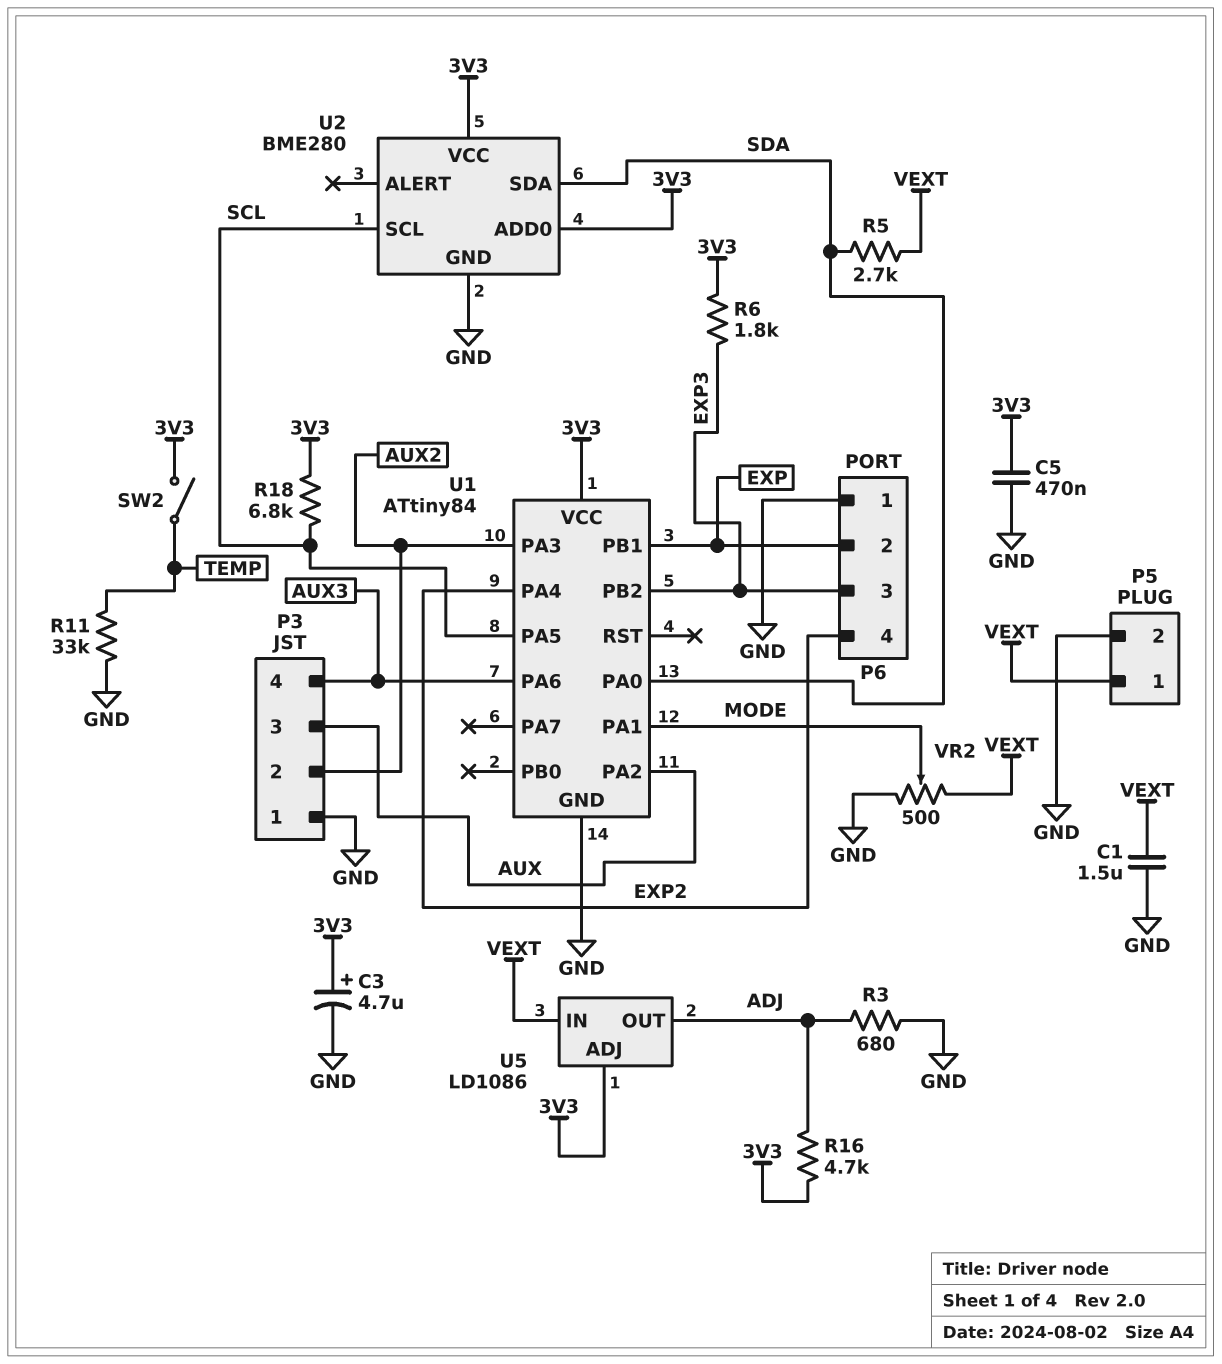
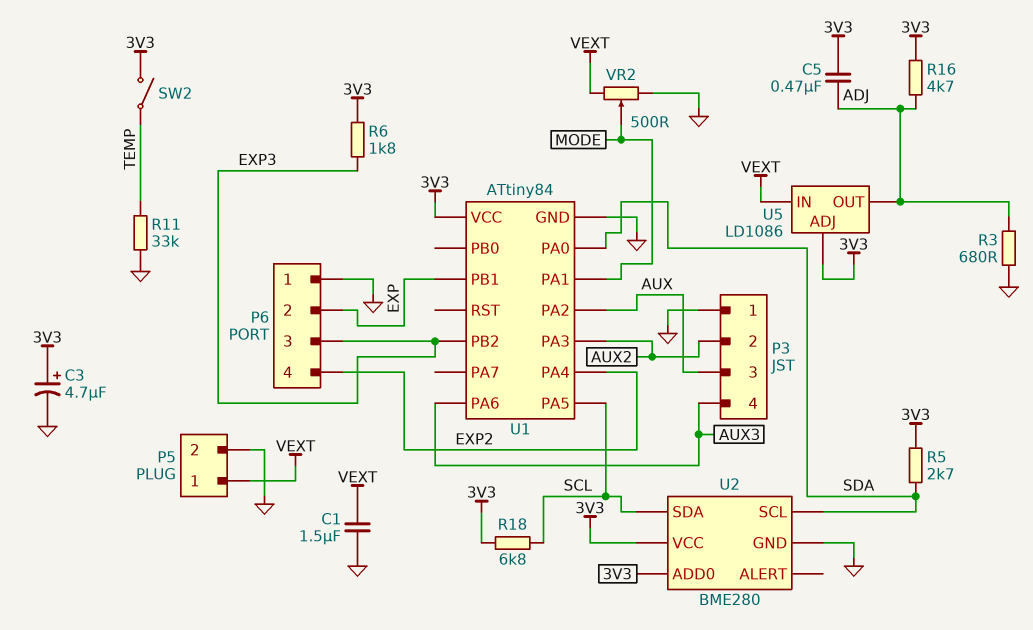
C5: 470nF (3V3, GND) -> 470nF (3V3, ADJ)
R5: 2.7k (SDA, VEXT) -> 2.7k (3V3, SDA)
U2 pin SCL: SCL -> SDA
U2 pin SDA: SDA -> SCL

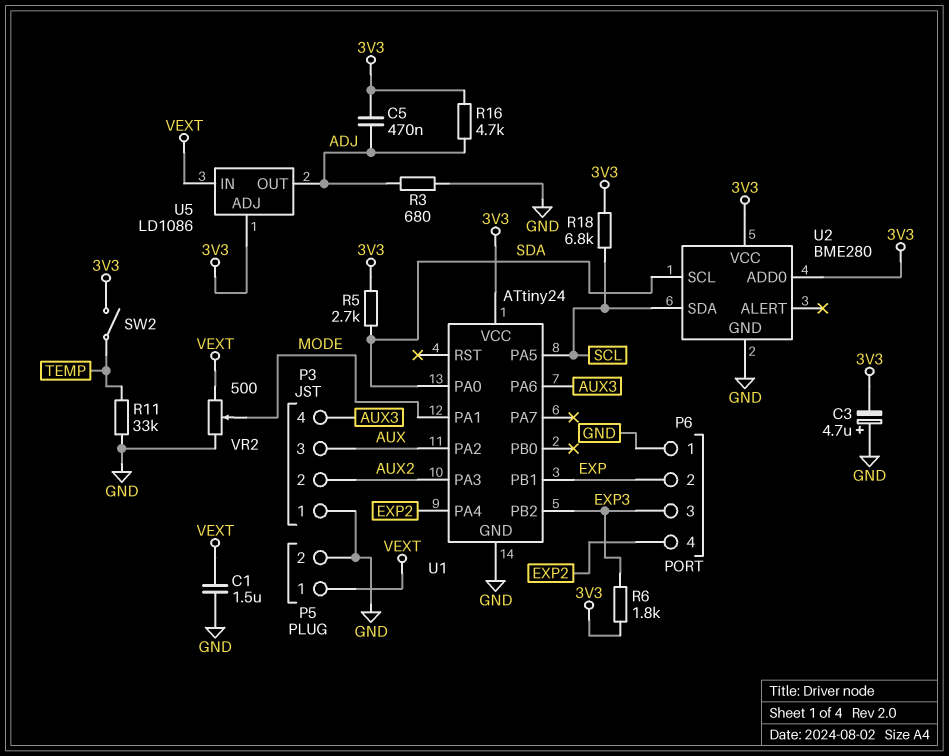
C3: 4.7uF (plus 3V3, minus GND) -> 4.7uF (plus GND, minus 3V3)
U1: ATtiny84 -> ATtiny24

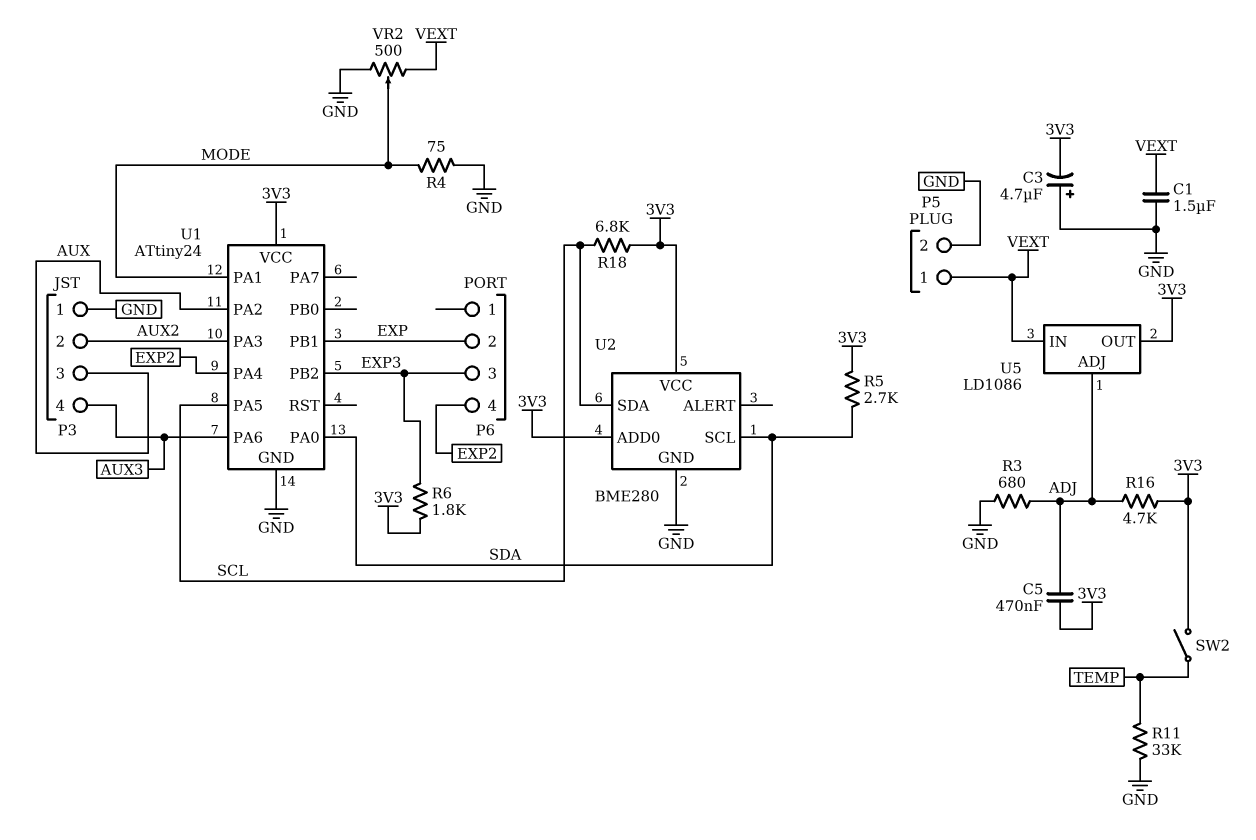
P6 pin 1: GND -> none
R4: none -> 75 (GND, MODE)
U5 pin ADJ: 3V3 -> ADJ
U5 pin OUT: ADJ -> 3V3

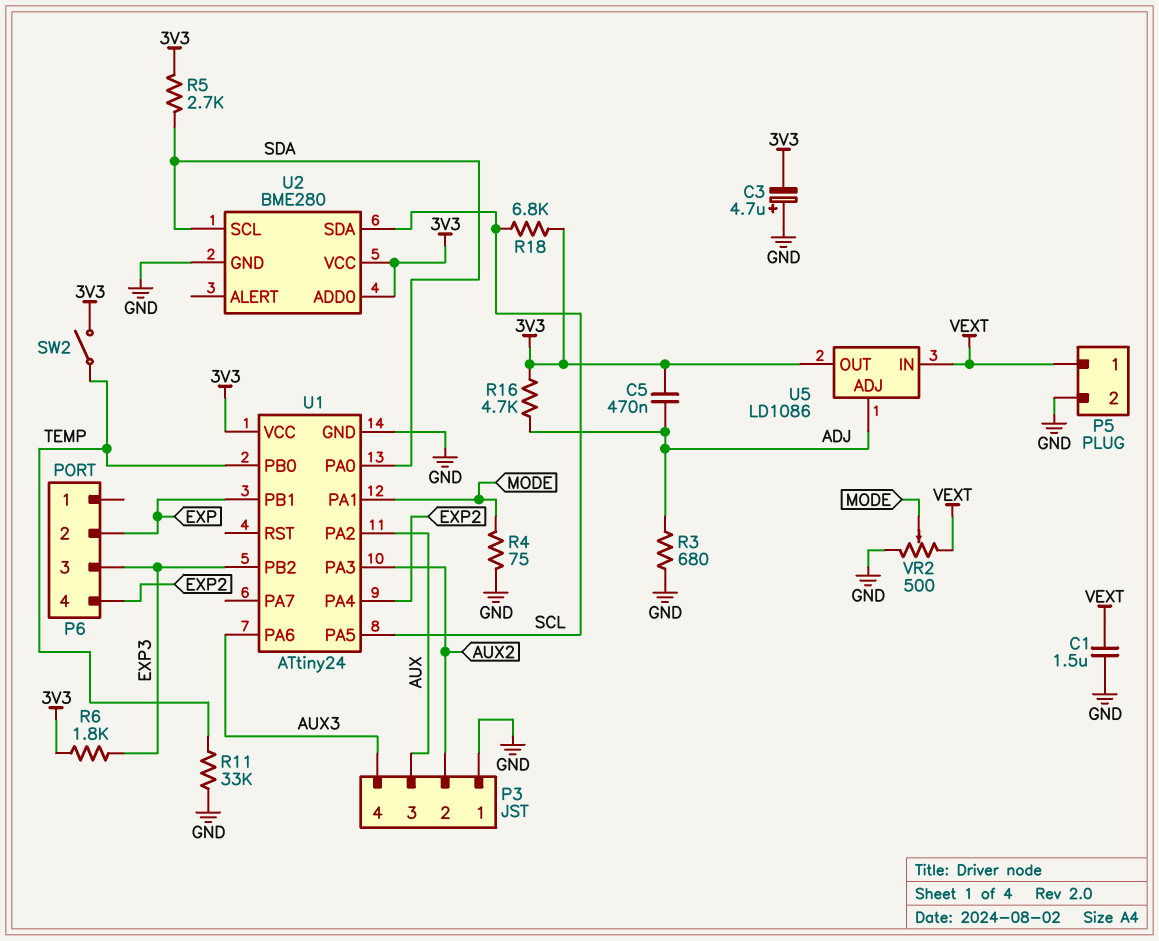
U1 pin PB0: none -> TEMP

